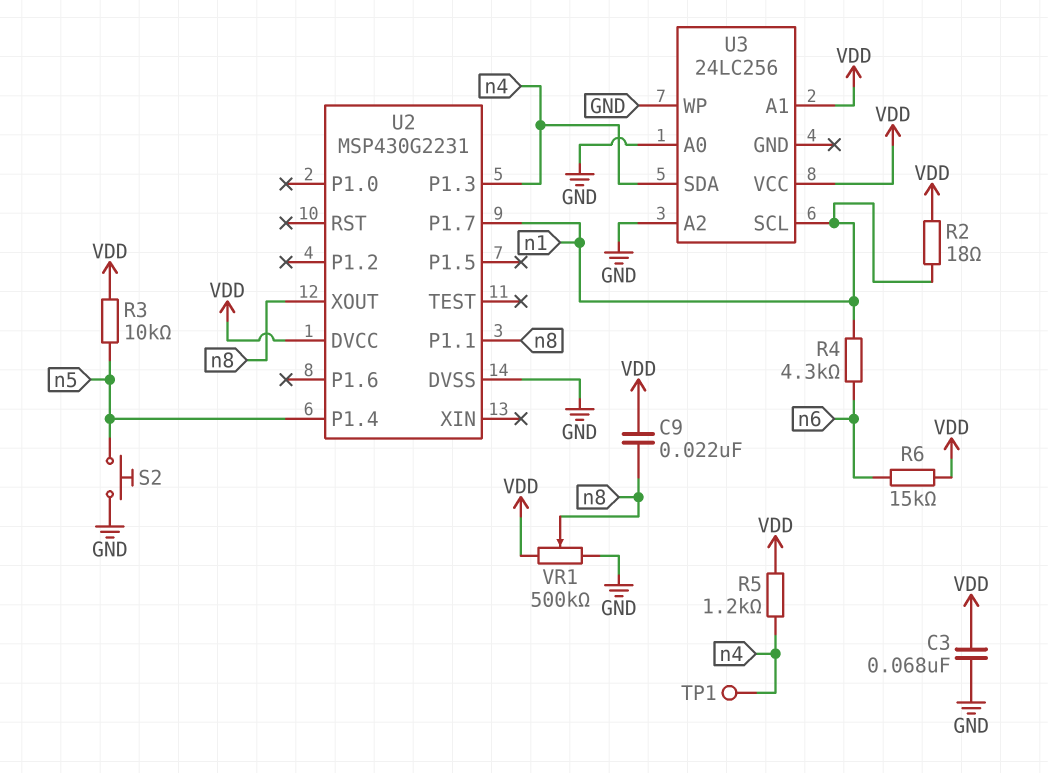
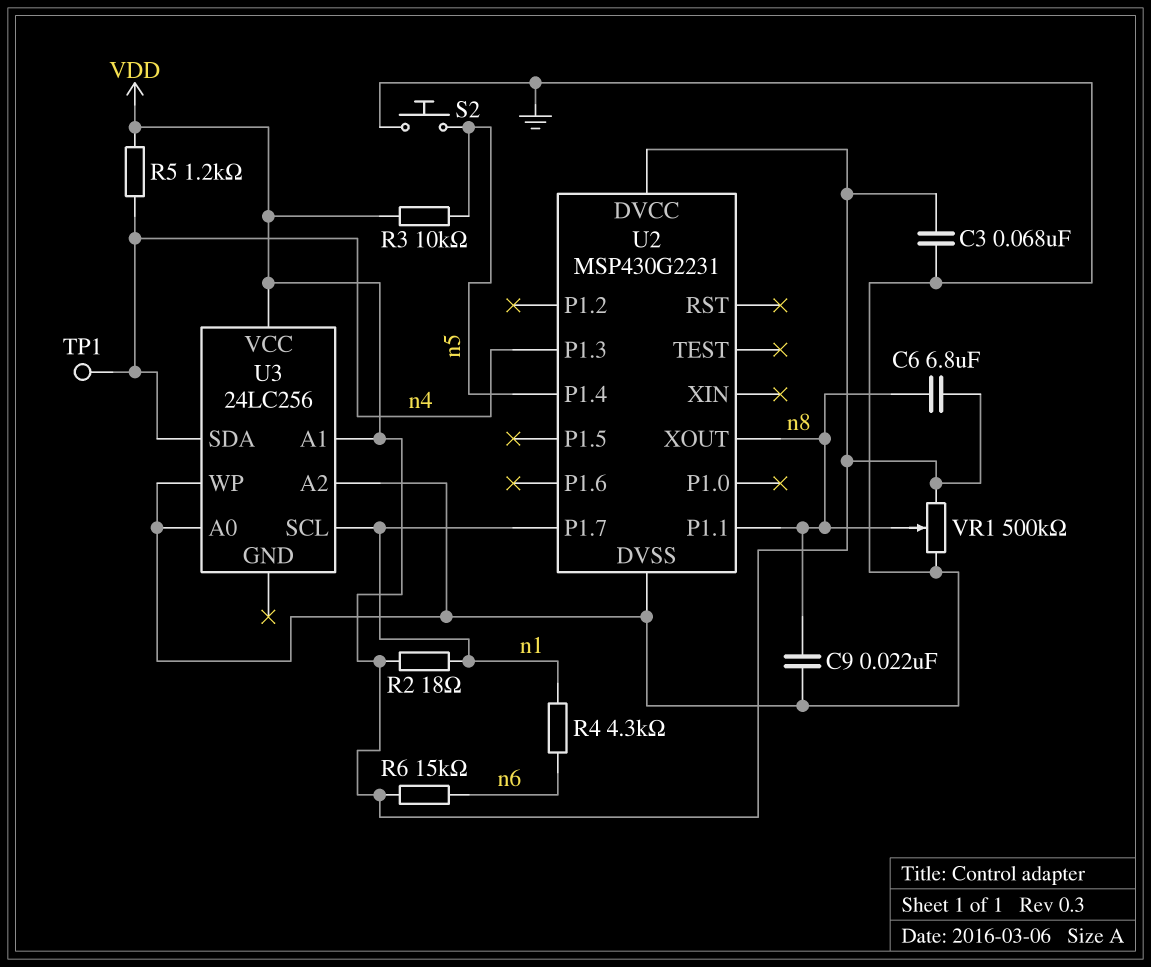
C6: none -> 6.8uF (VDD, n8)
C9: 22nF (VDD, n8) -> 22nF (GND, n8)

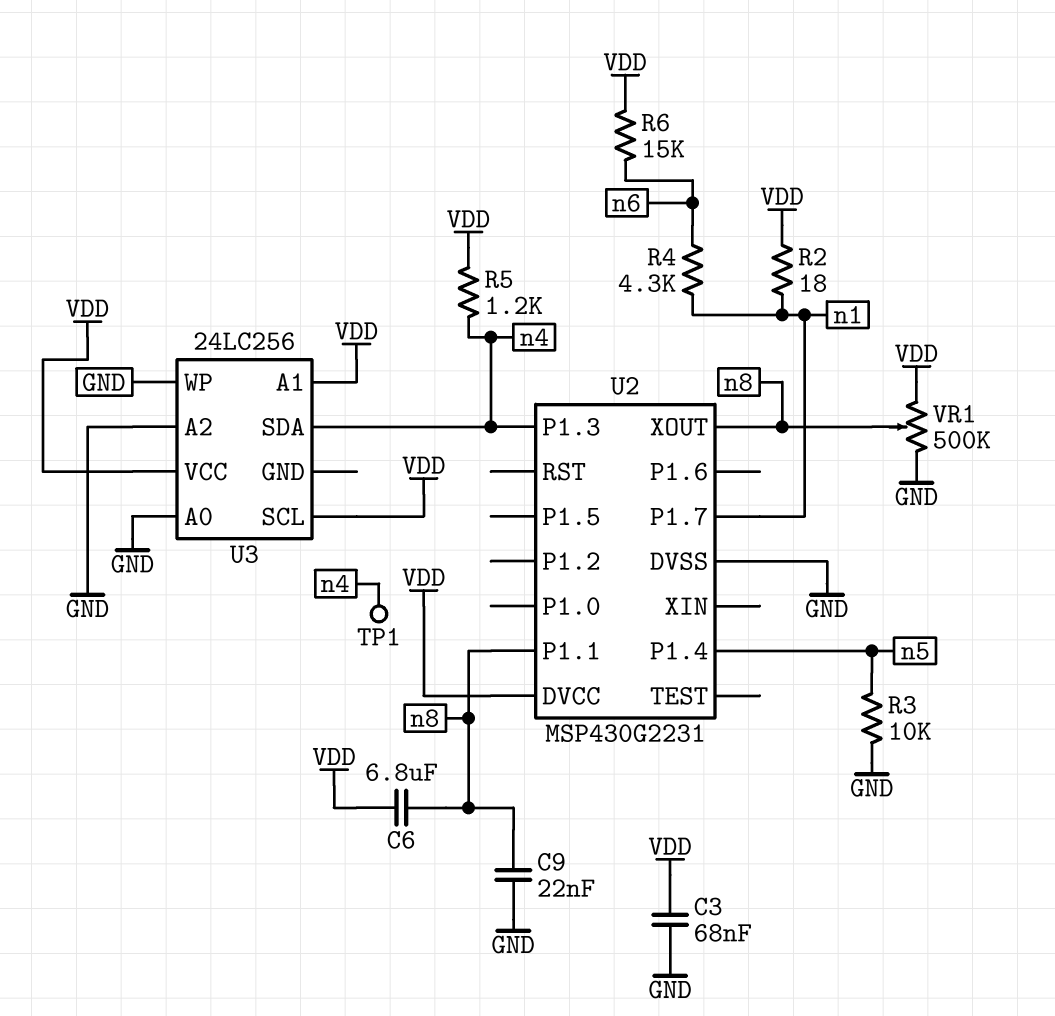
R3: 10k (VDD, n5) -> 10k (GND, n5)
S2: button (GND, n5) -> none
U3 pin SCL: n1 -> VDD

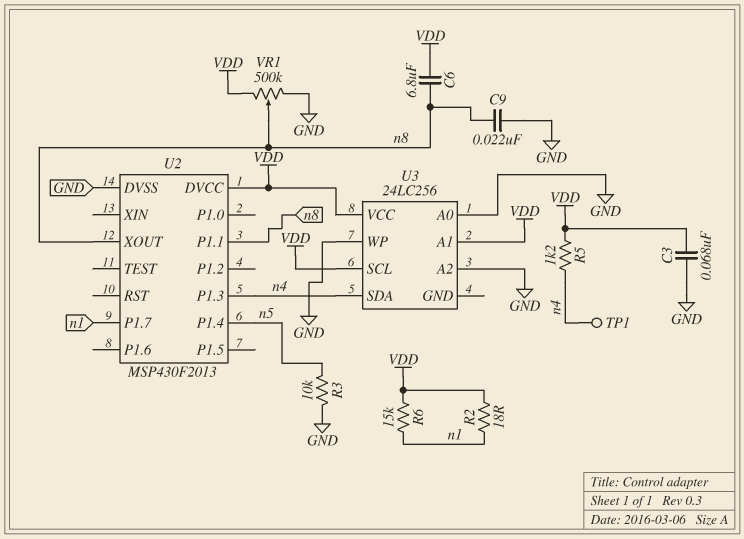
R4: 4.3k (n1, n6) -> none
R6: 15k (VDD, n6) -> 15k (VDD, n1)
U2: MSP430G2231 -> MSP430F2013

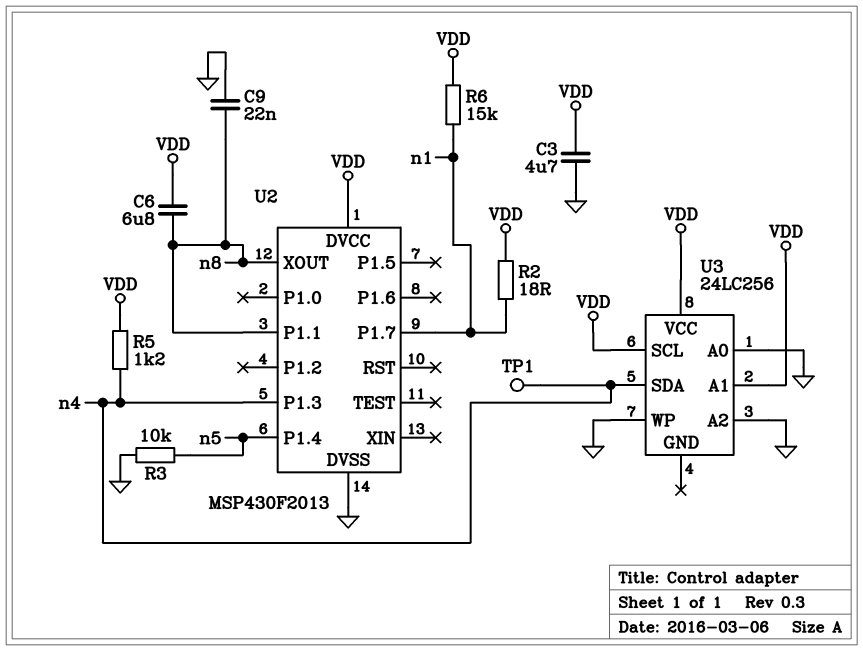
C3: 68nF (GND, VDD) -> 4.7uF (GND, VDD)
VR1: 500k (GND, VDD, wiper n8) -> none

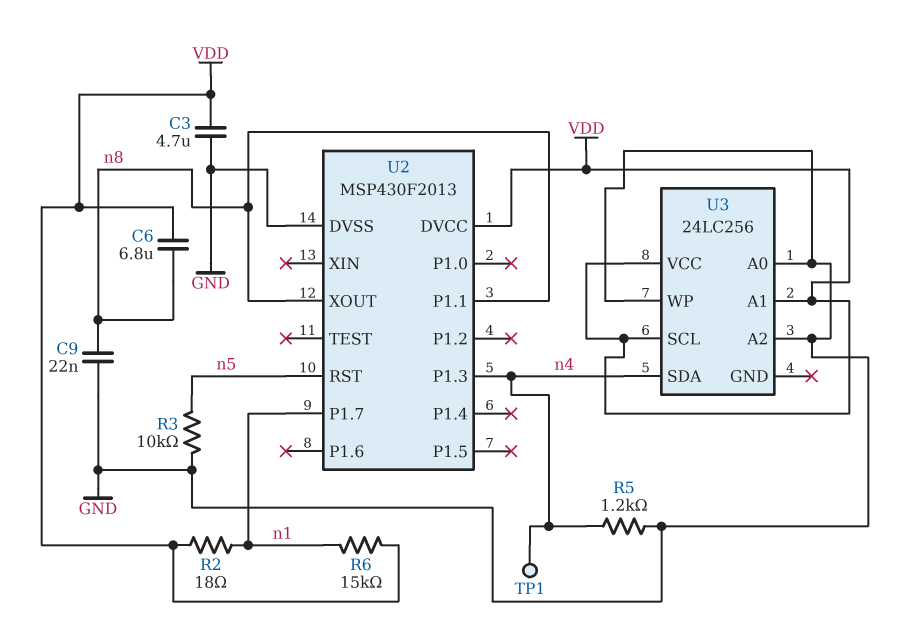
R5: 1.2k (VDD, n4) -> 1.2k (GND, n4)
U2 pin P1.4: n5 -> none
U2 pin RST: none -> n5

